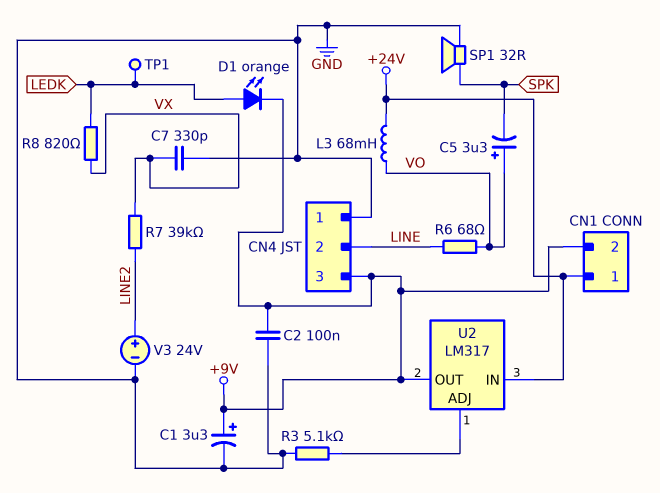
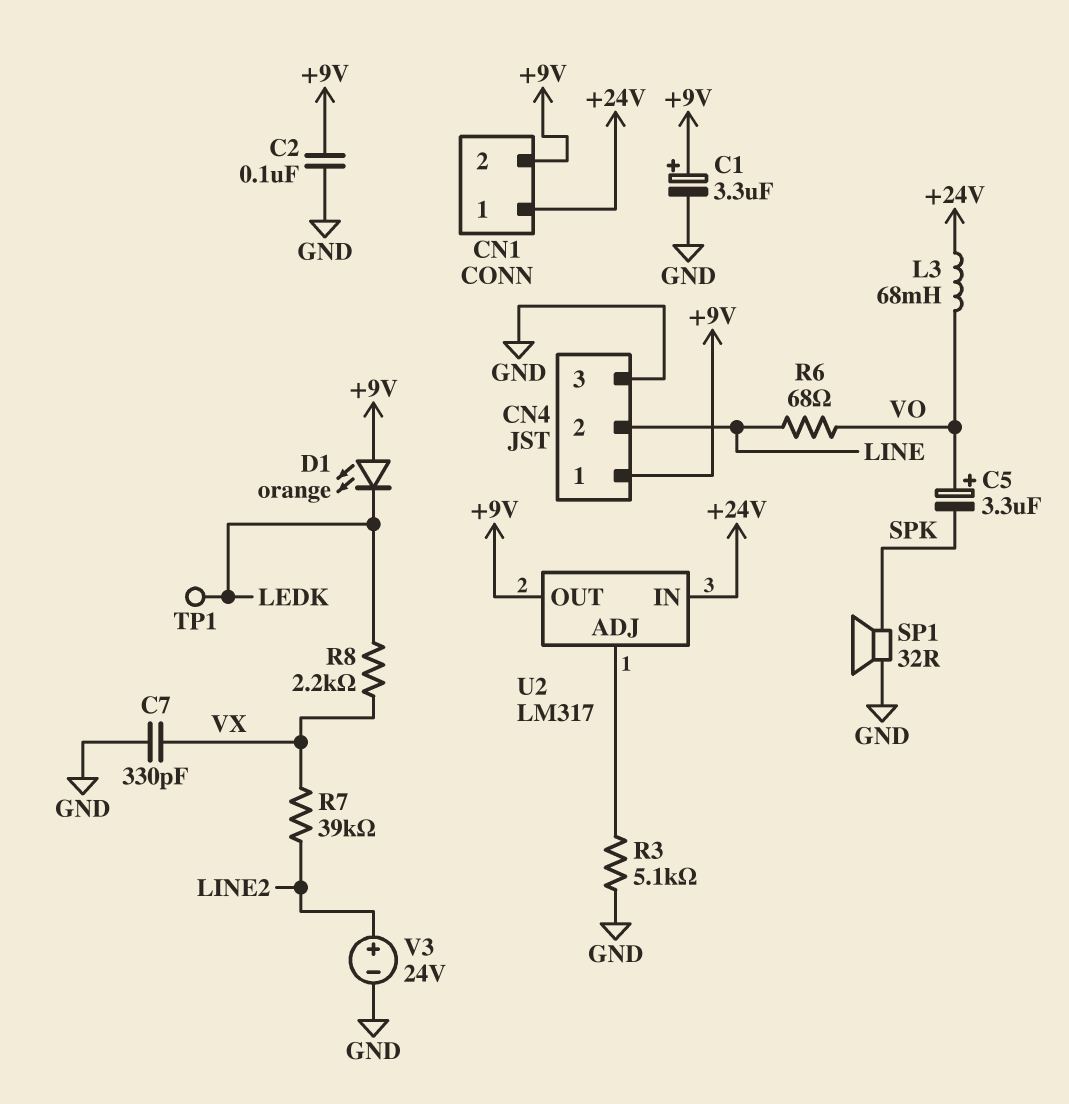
CN4 pin 1: GND -> +9V
CN4 pin 3: +9V -> GND
D1: LED orange (A LEDK, K +9V) -> LED orange (A +9V, K LEDK)
R8: 820 (LEDK, VX) -> 2.2k (LEDK, VX)

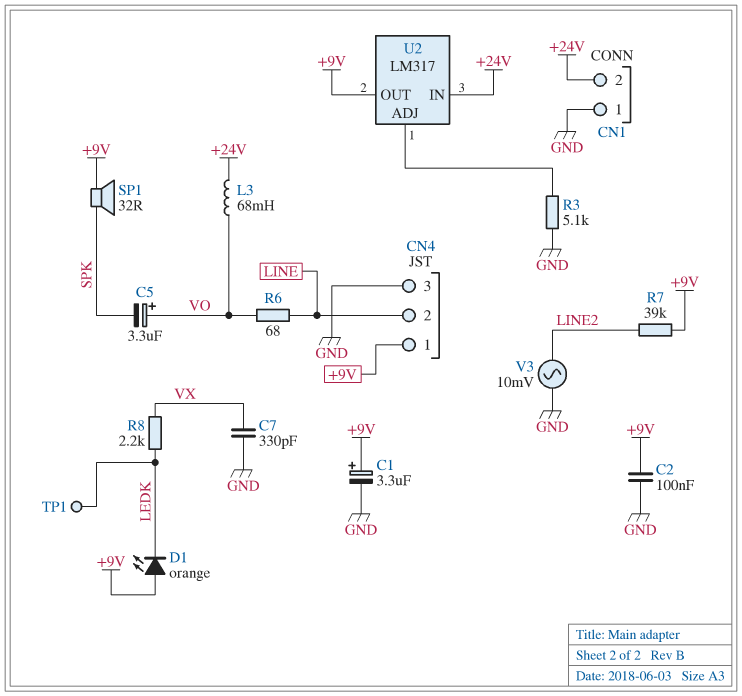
CN1 pin 1: +24V -> GND
CN1 pin 2: +9V -> +24V
R7: 39k (LINE2, VX) -> 39k (+9V, LINE2)
SP1: speaker 32R (GND, SPK) -> speaker 32R (+9V, SPK)
V3: 24V (plus LINE2, minus GND) -> AC 10mV (GND, LINE2)

